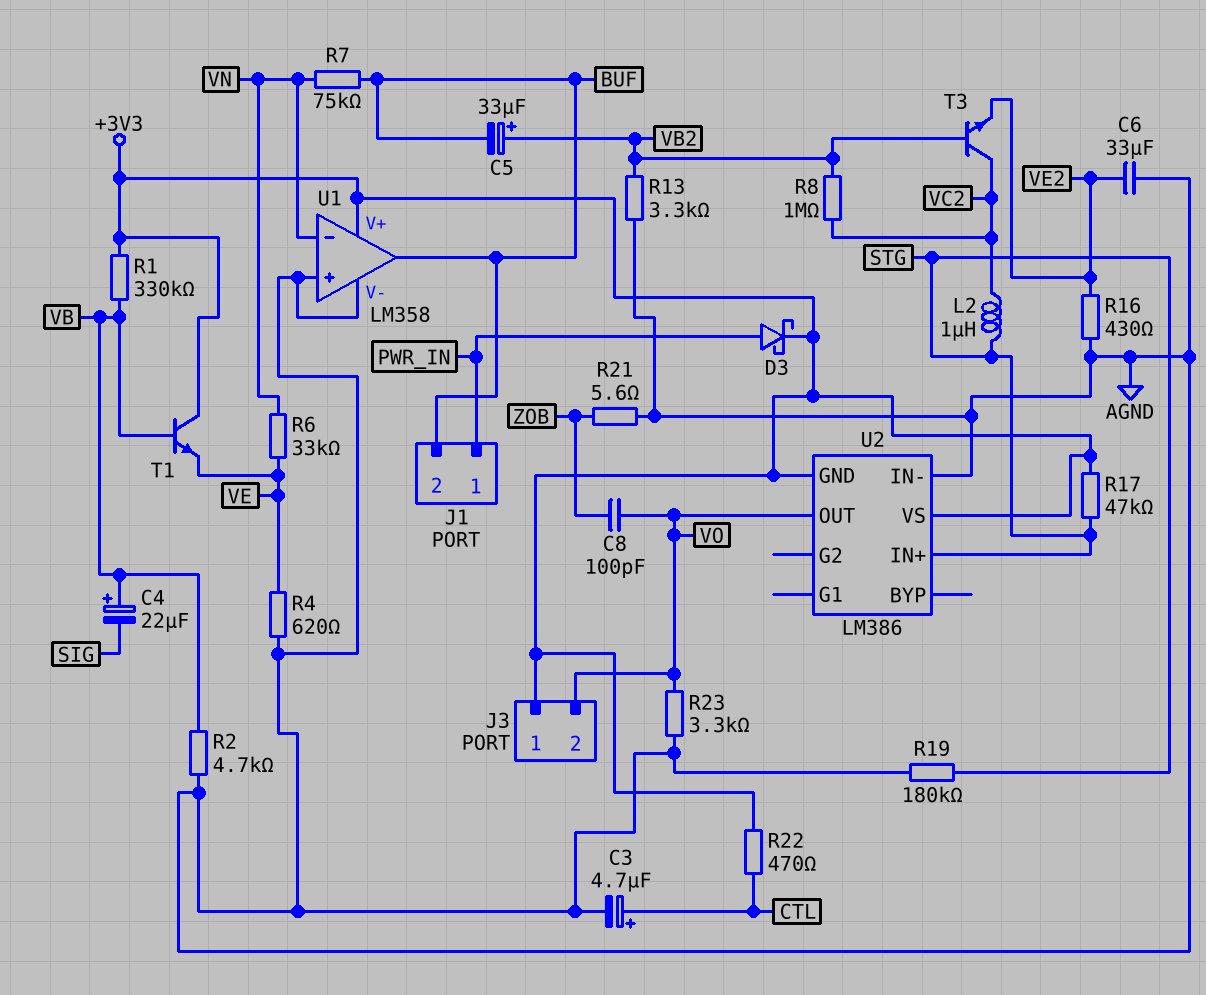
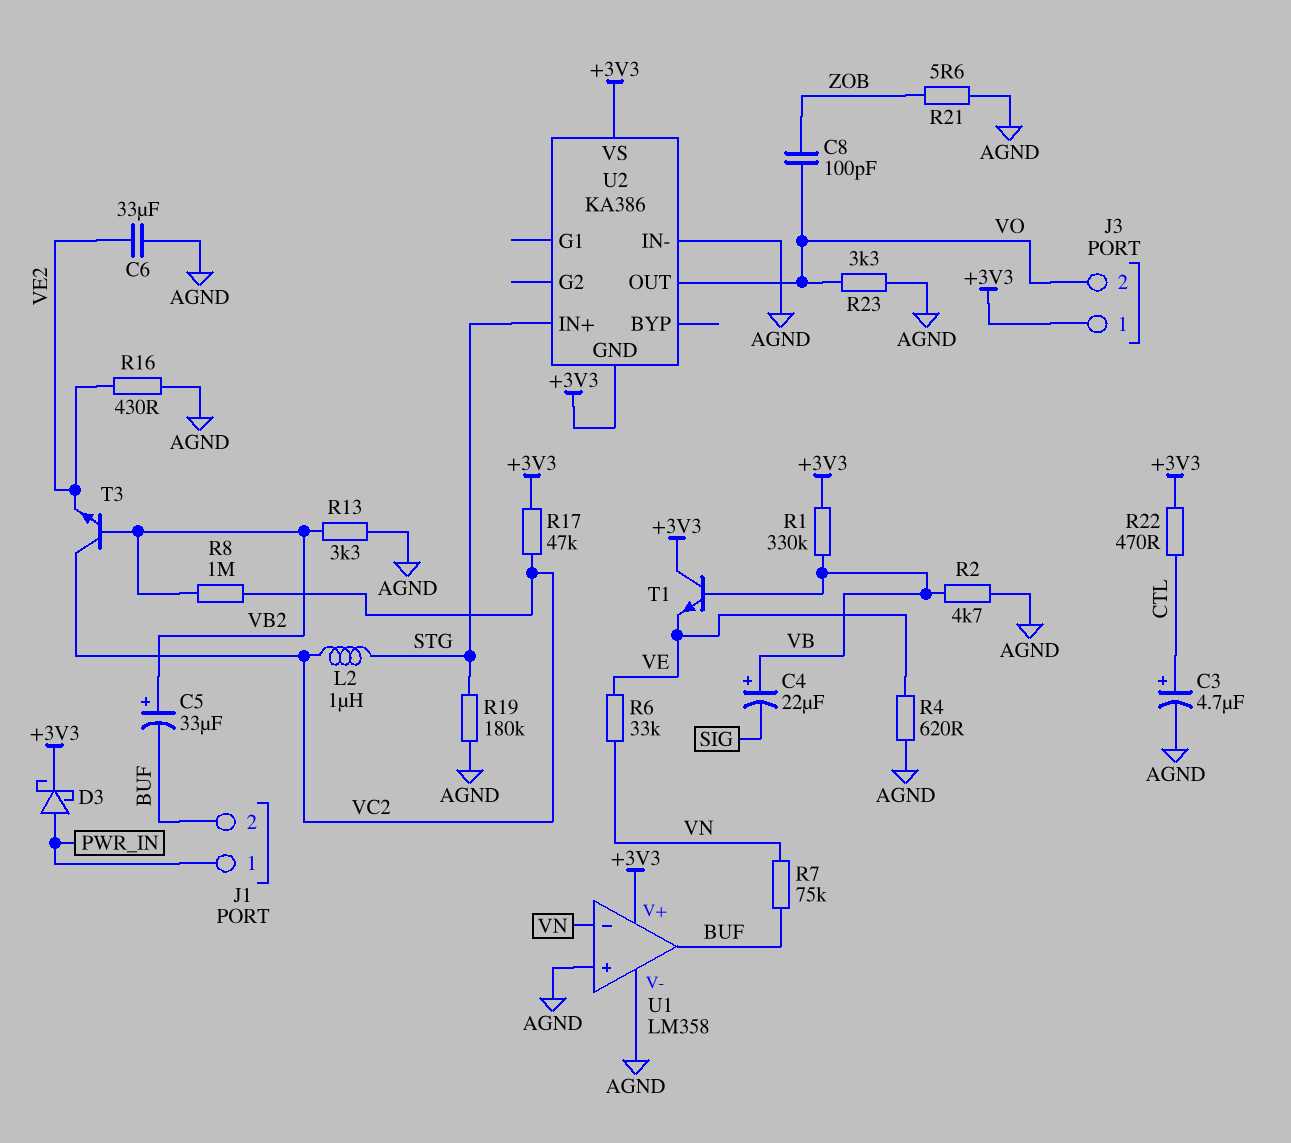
R17: 47k (+3V3, STG) -> 47k (+3V3, VC2)
U2: LM386 -> KA386

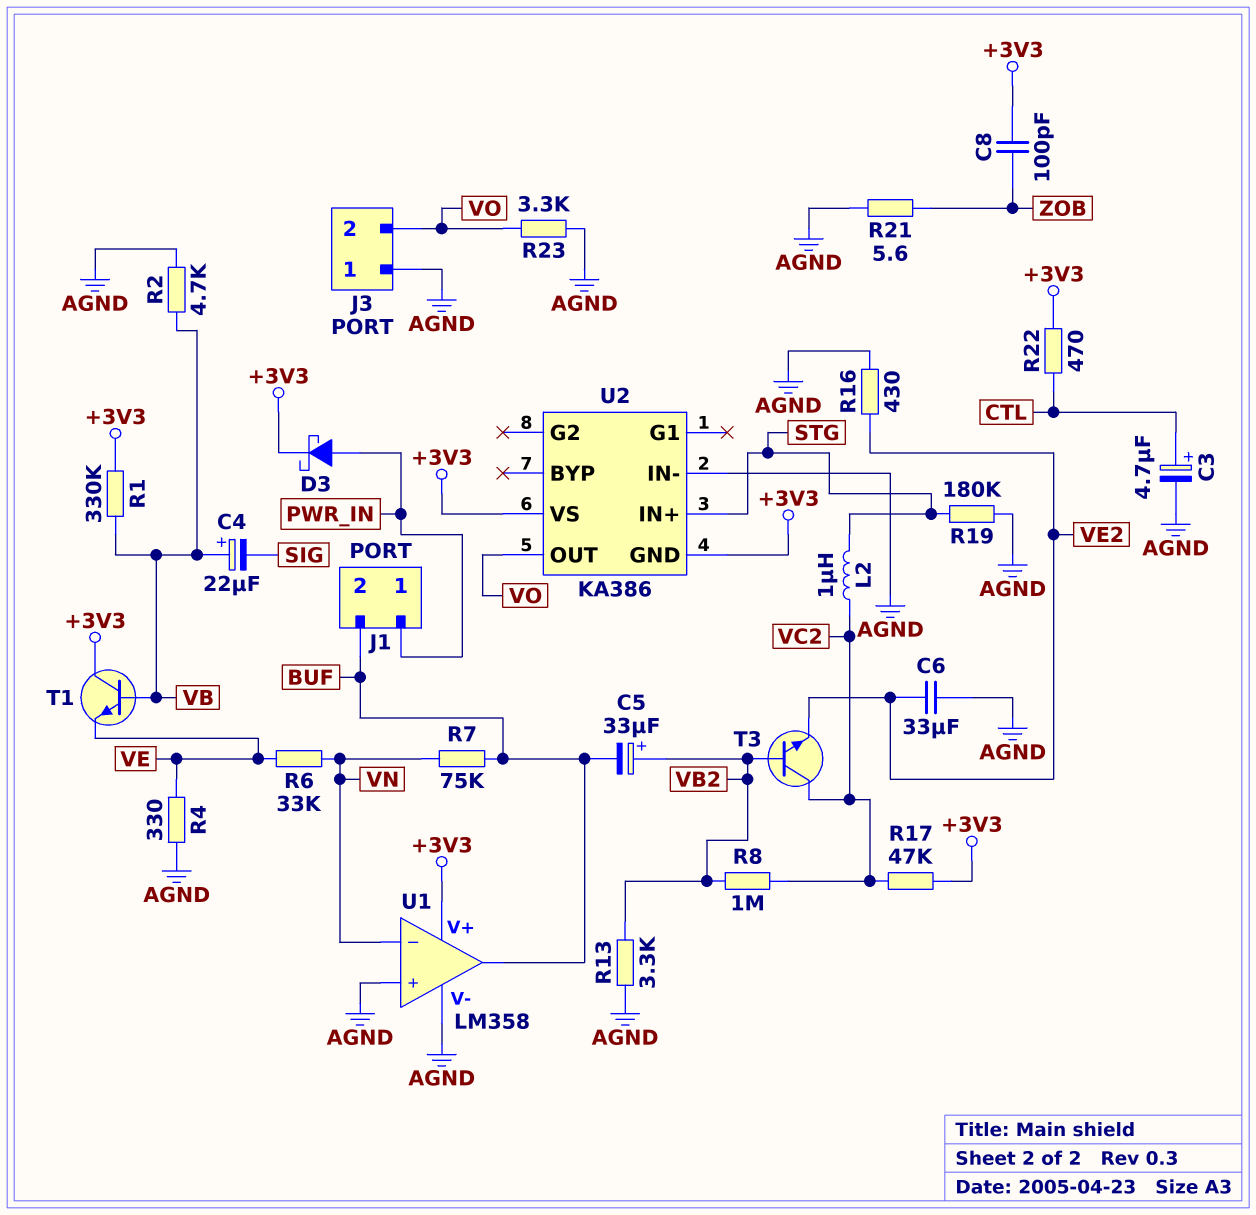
C8: 100pF (VO, ZOB) -> 100pF (+3V3, ZOB)
J3 pin 1: +3V3 -> AGND
R4: 620 (AGND, VE) -> 330 (AGND, VE)

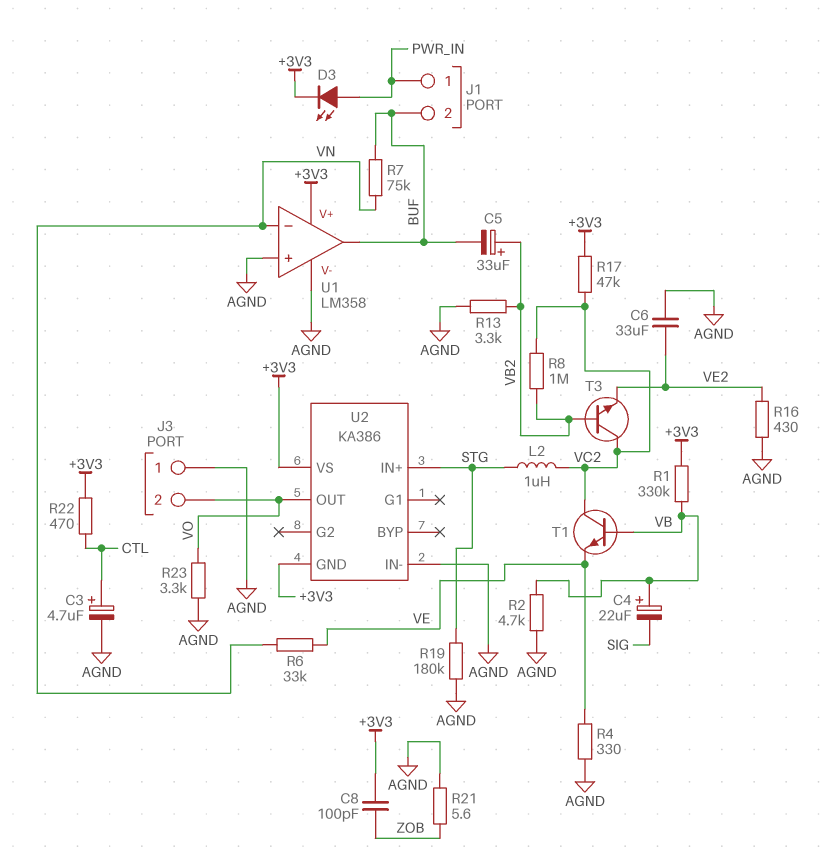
D3: schottky (A PWR_IN, K +3V3) -> LED (A PWR_IN, K +3V3)
T1: NPN (B VB, C +3V3, E VE) -> NPN (B VB, C VC2, E VE)

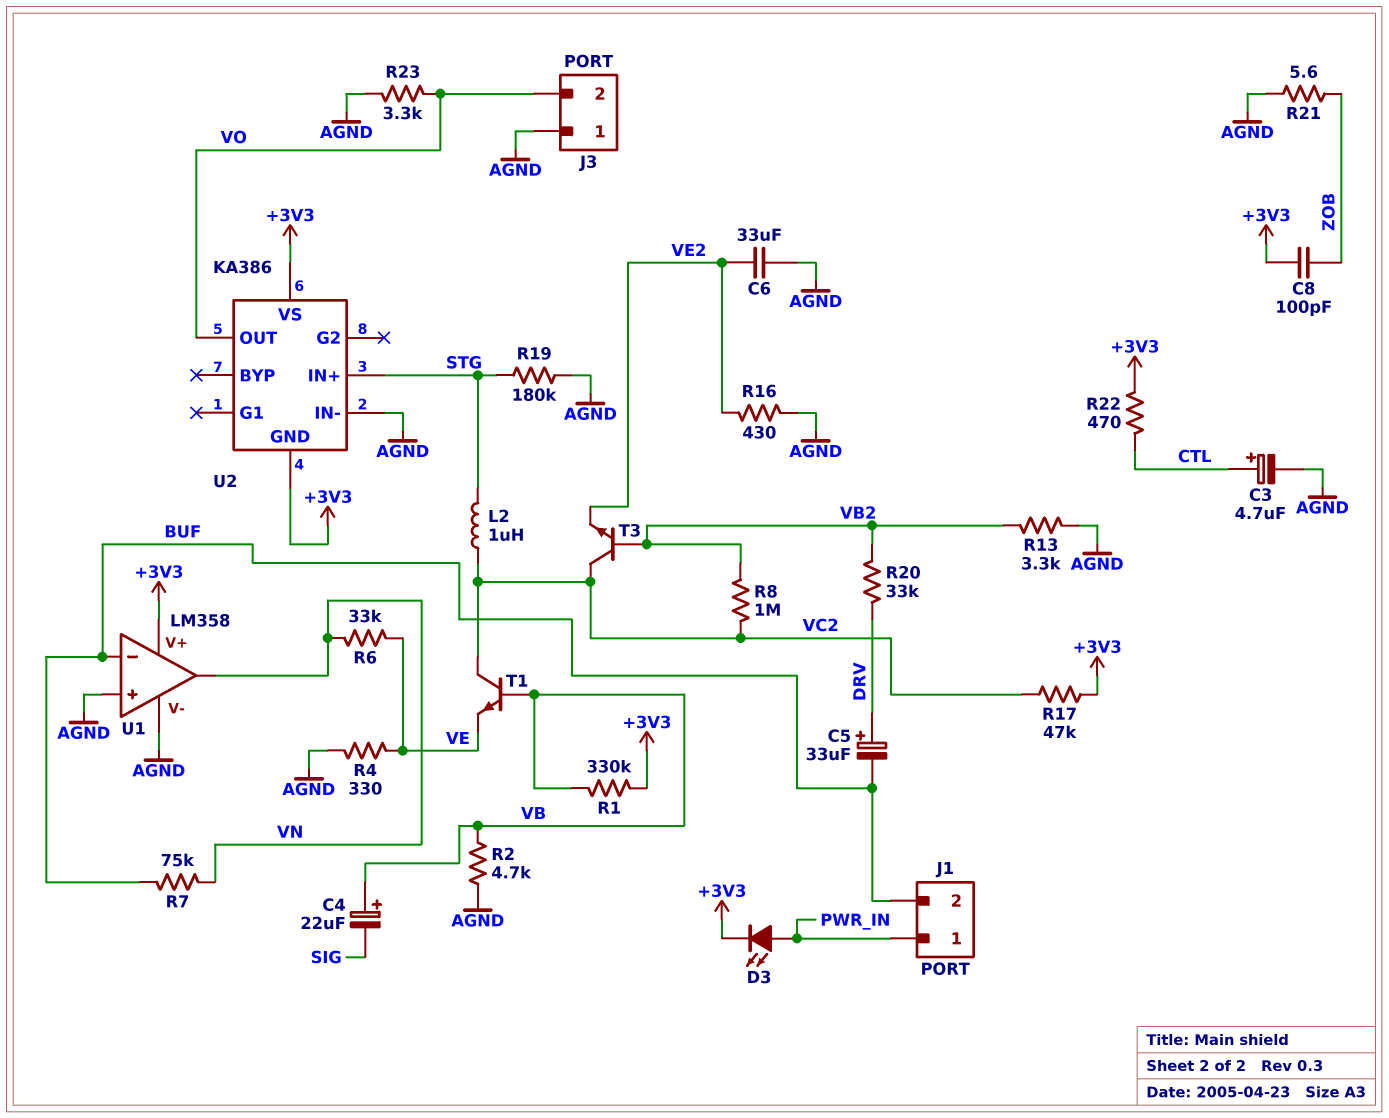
C5: 33uF (plus VB2, minus BUF) -> 33uF (plus DRV, minus BUF)
R20: none -> 33k (DRV, VB2)
U1 pin in-: VN -> BUF
U1 pin out: BUF -> VN

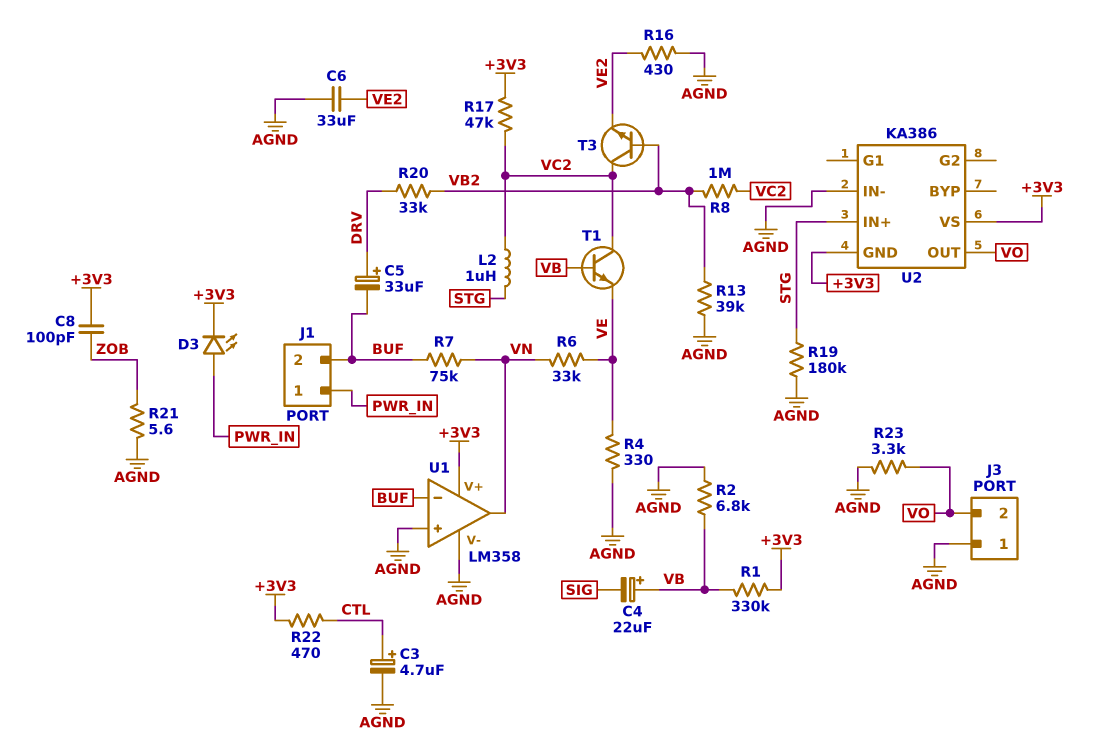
R2: 4.7k (AGND, VB) -> 6.8k (AGND, VB)
R13: 3.3k (AGND, VB2) -> 39k (AGND, VB2)

